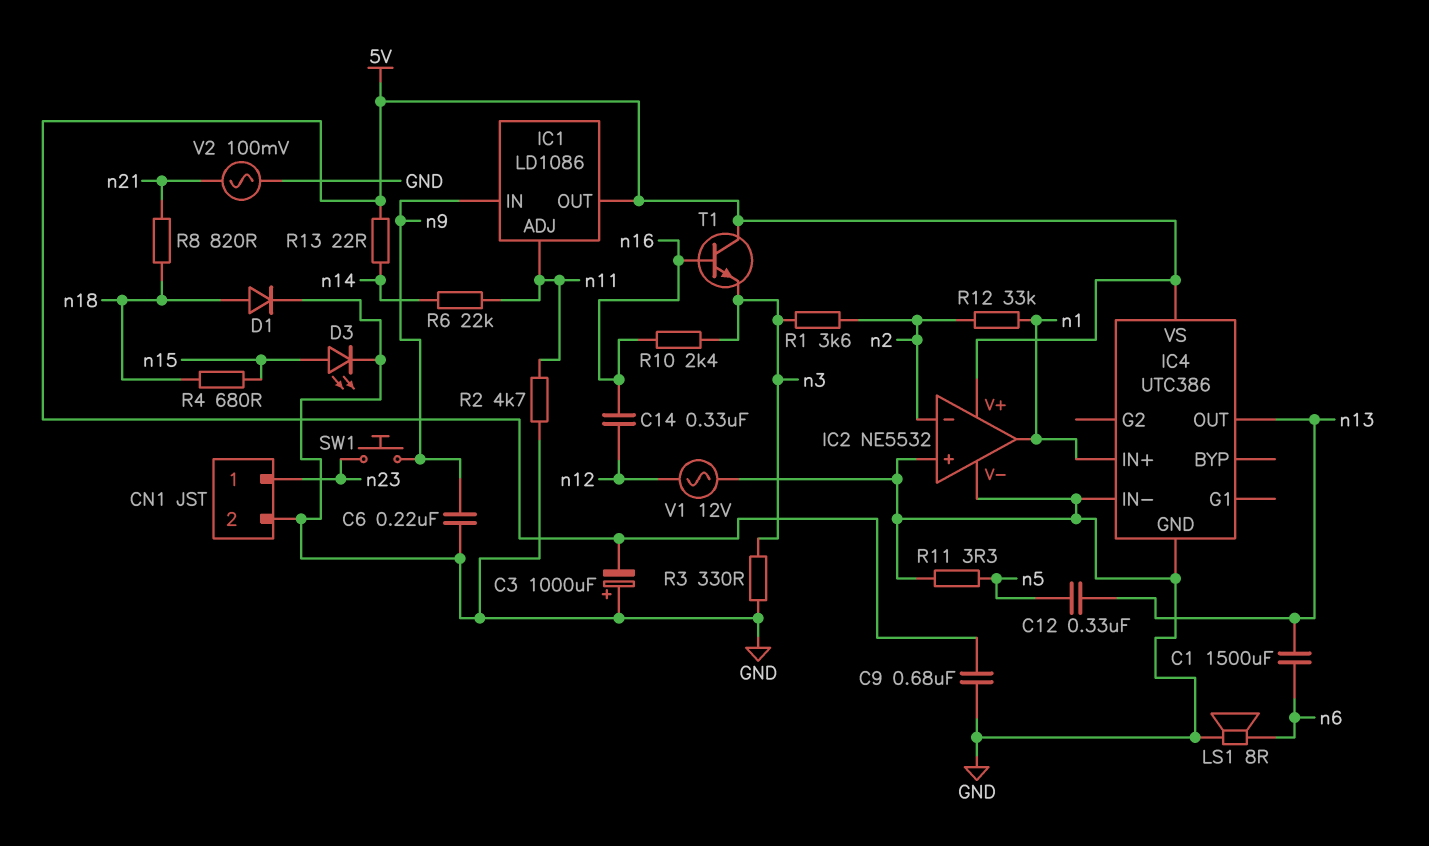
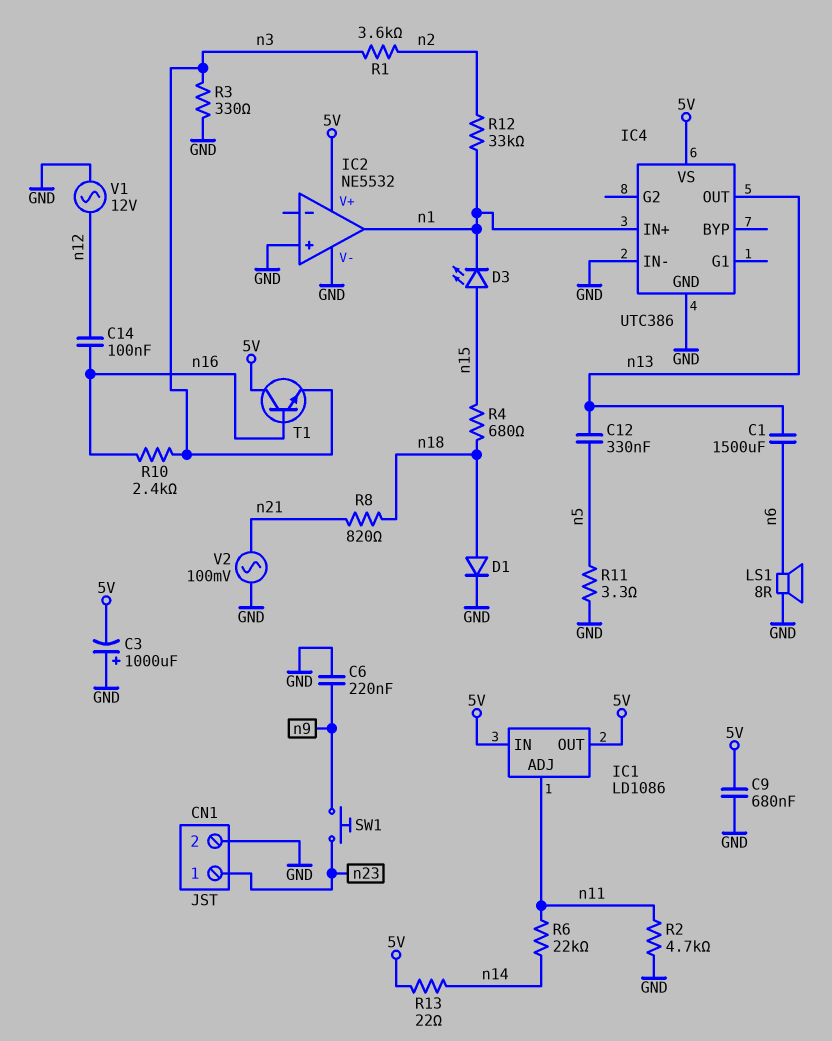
C14: 330nF (n12, n16) -> 100nF (n12, n16)
D3: LED (A n15, K GND) -> LED (A n15, K n1)
IC1 pin IN: n9 -> 5V
IC2 pin in-: n2 -> none

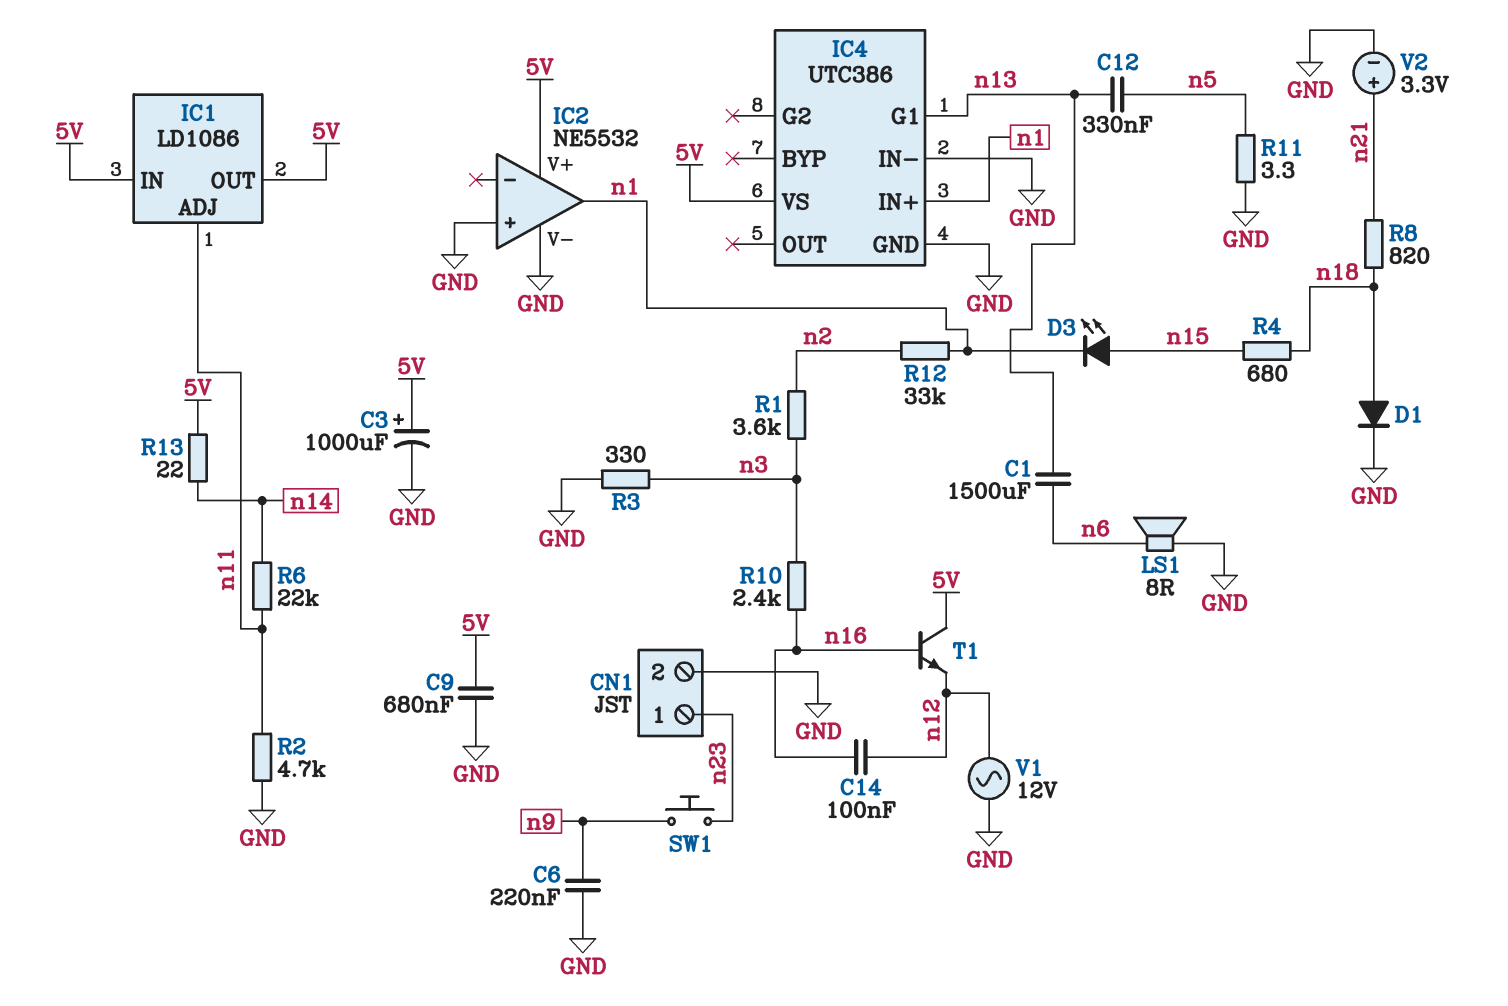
C3: 1000uF (plus GND, minus 5V) -> 1000uF (plus 5V, minus GND)
IC4 pin G1: none -> n13
IC4 pin OUT: n13 -> none
T1: NPN (B n16, C 5V, E n3) -> NPN (B n16, C 5V, E n12)
V2: AC 100mV (GND, n21) -> 3.3V (plus n21, minus GND)

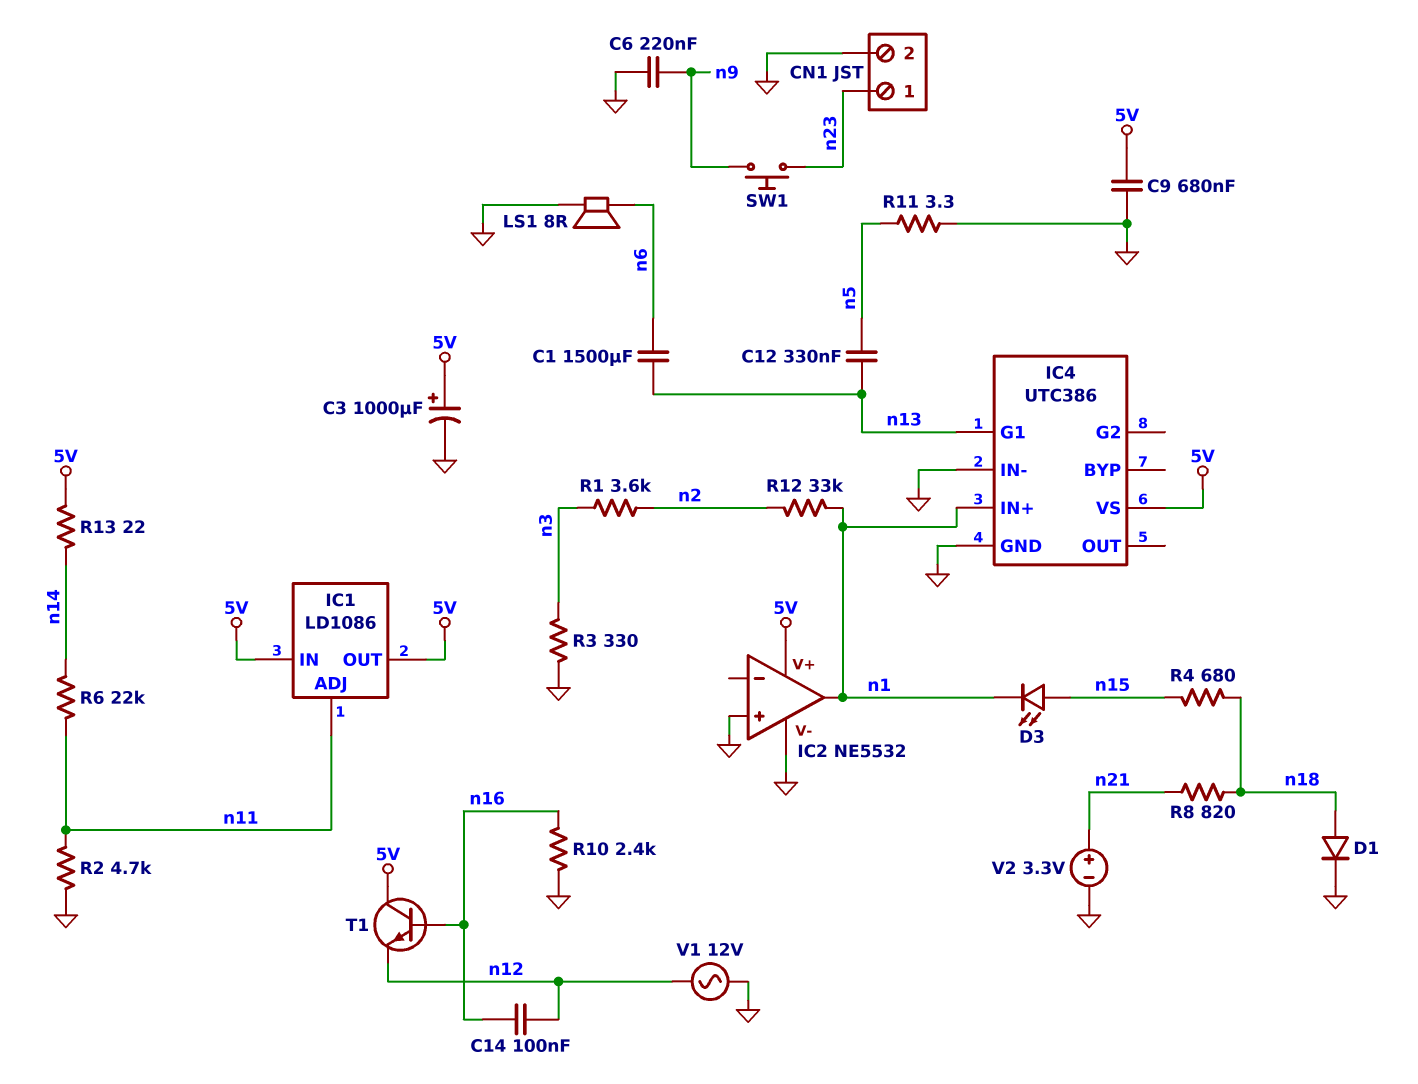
R10: 2.4k (n3, n16) -> 2.4k (GND, n16)

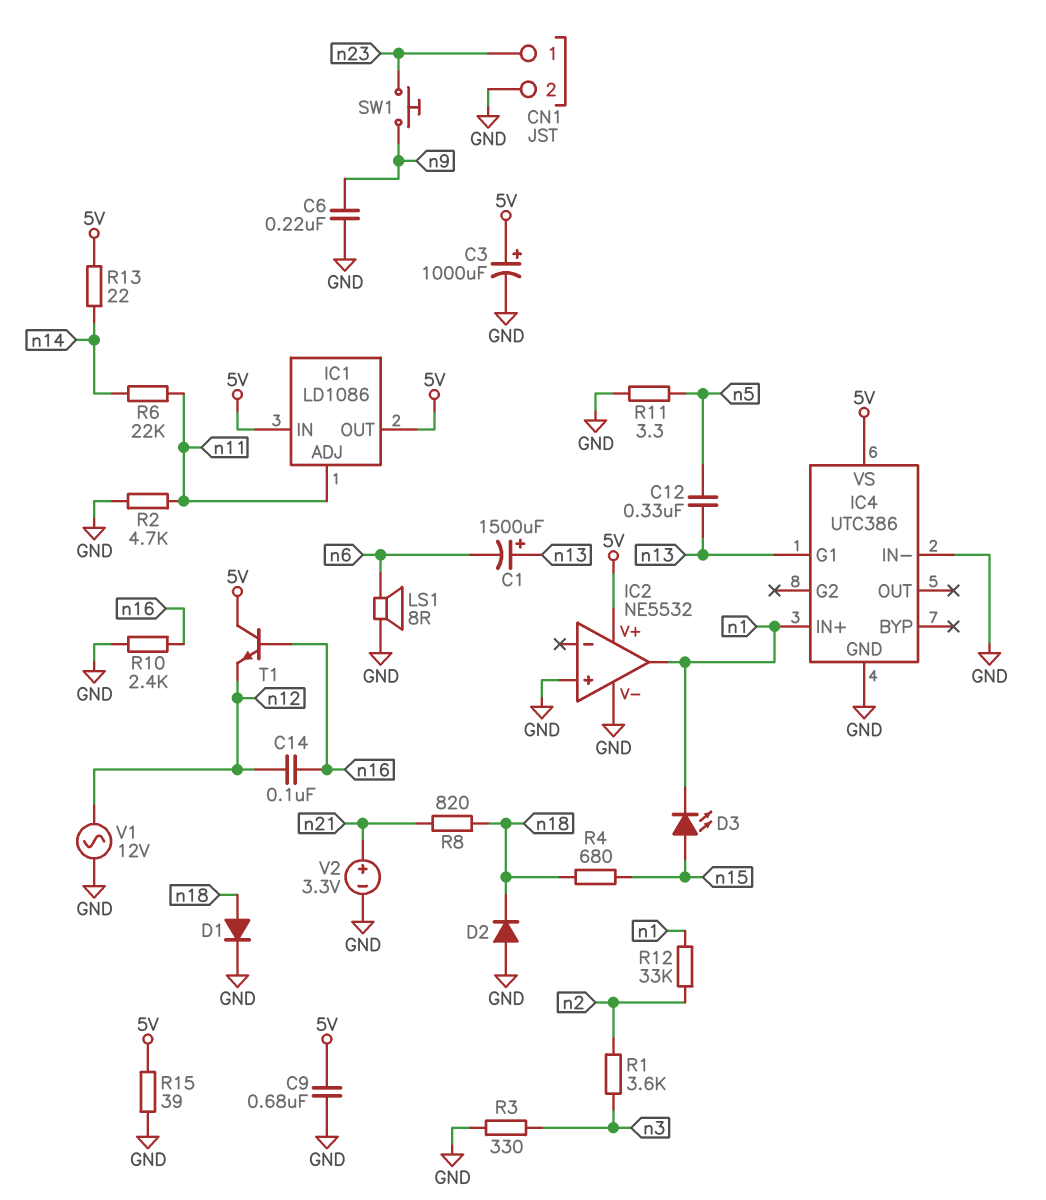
C1: 1500uF (n6, n13) -> 1500uF (plus n13, minus n6)
D2: none -> diode (A GND, K n18)
R15: none -> 39 (5V, GND)

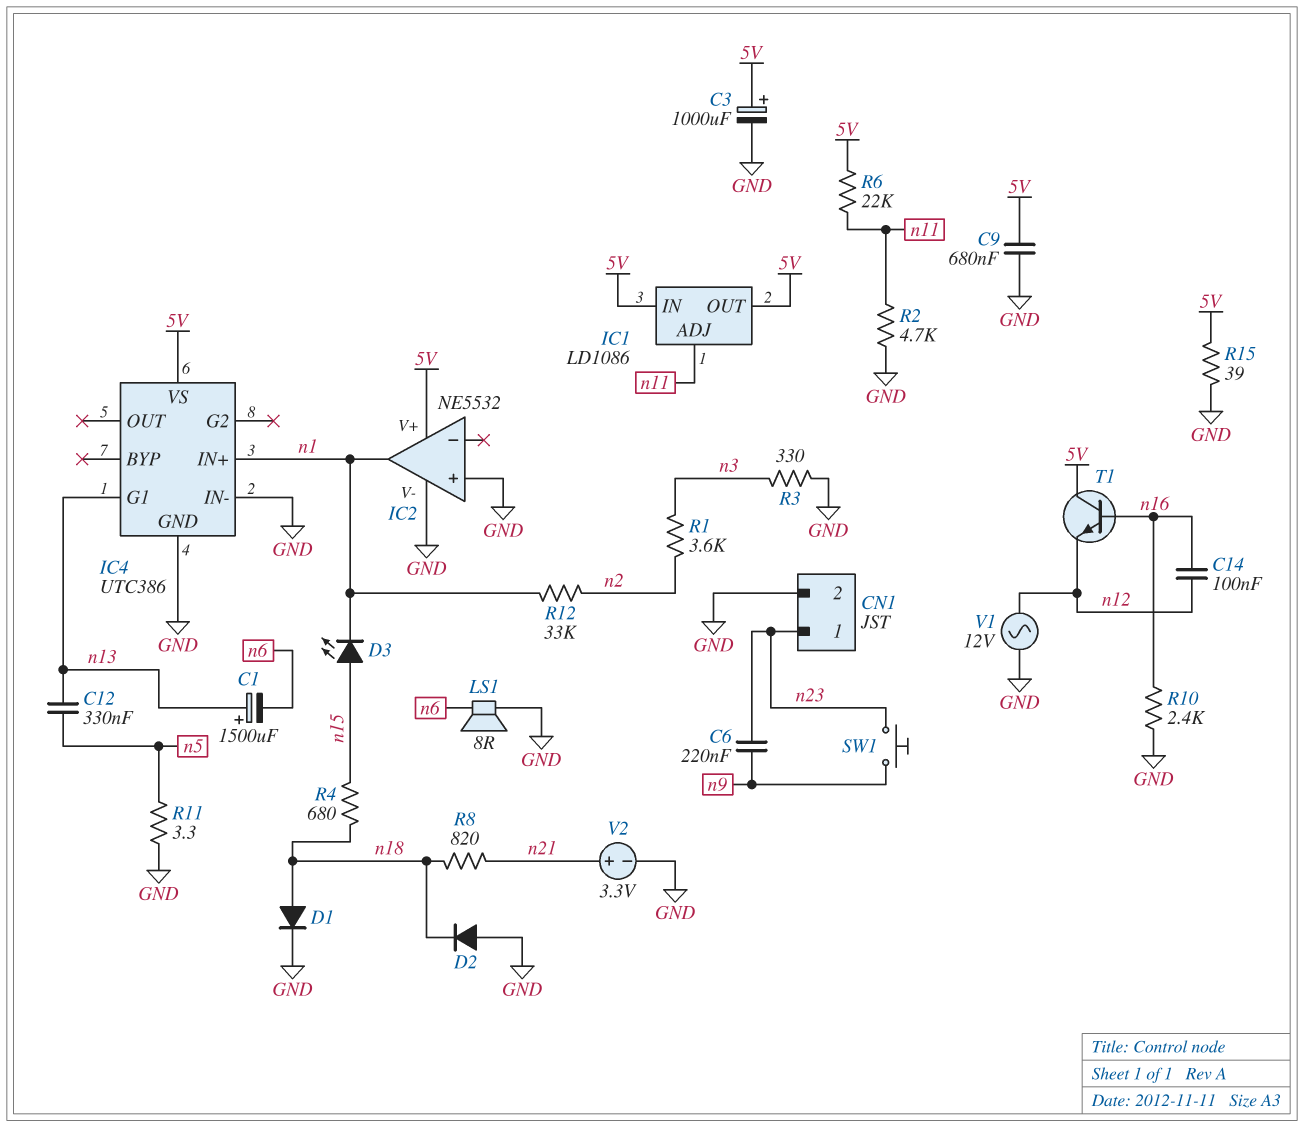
C6: 220nF (GND, n9) -> 220nF (n9, n23)
R6: 22k (n11, n14) -> 22k (5V, n11)
R13: 22 (5V, n14) -> none

